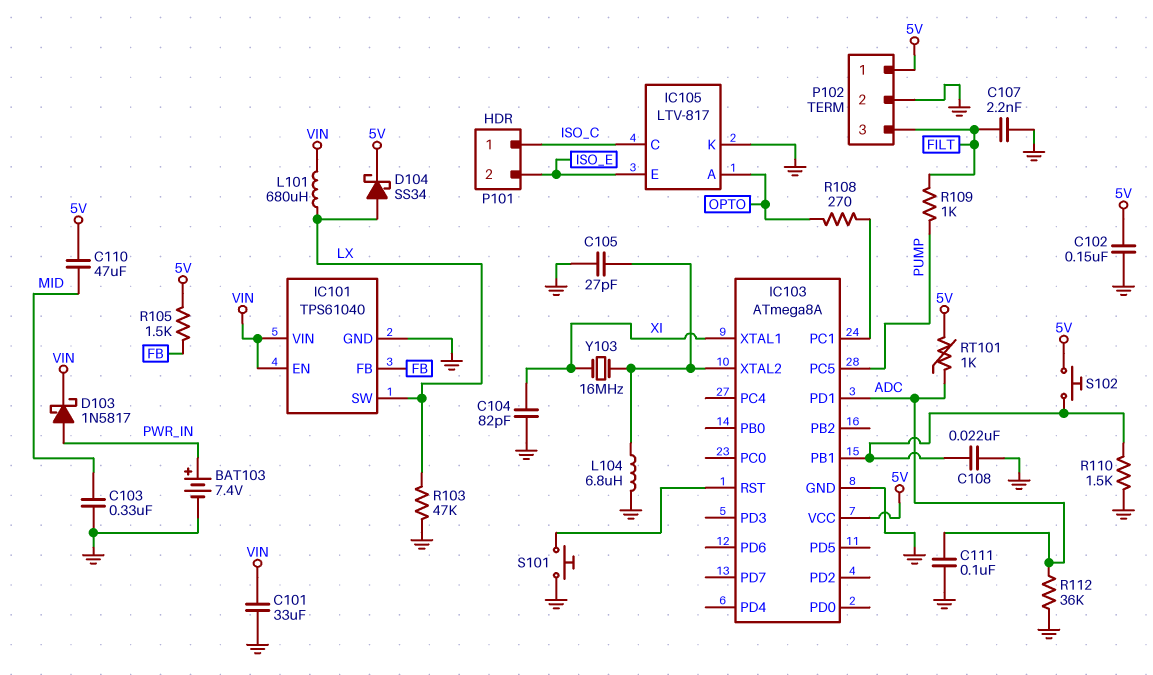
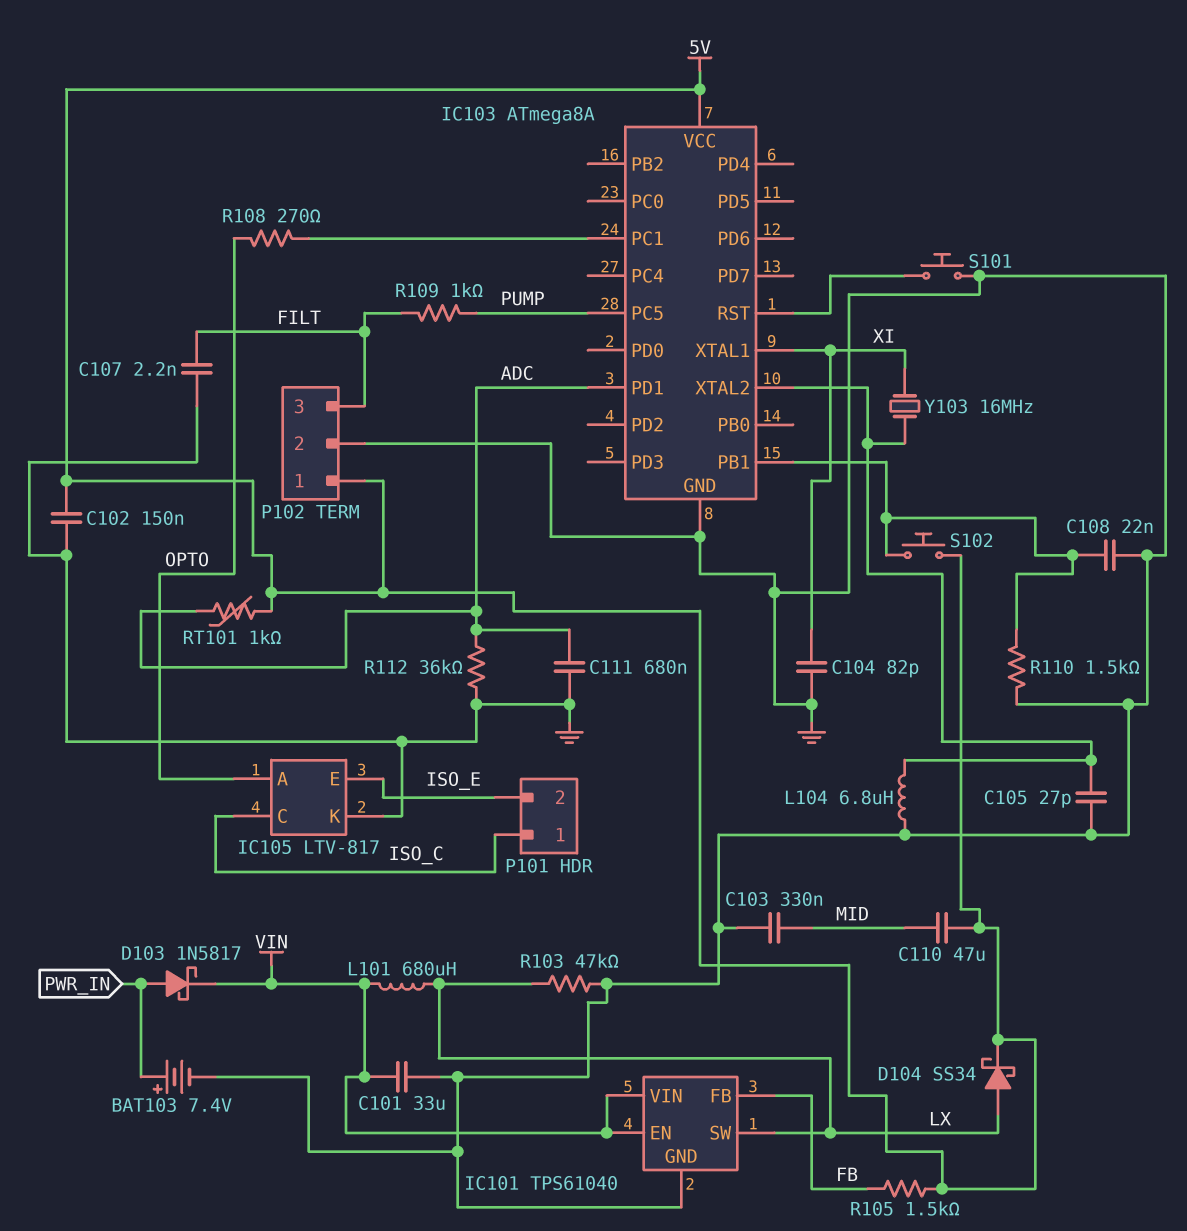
C111: 100nF (ADC, GND) -> 680nF (ADC, GND)

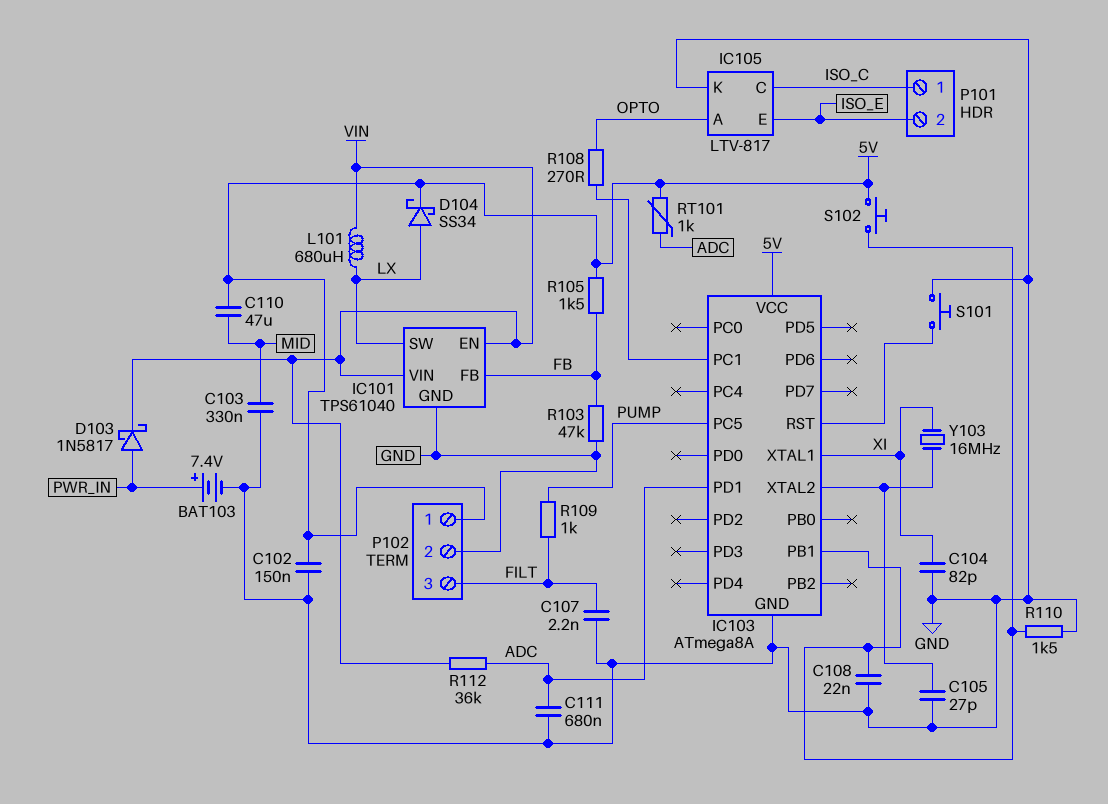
C101: 33uF (GND, VIN) -> none
L104: 6.8uH (GND, IC103/XTAL2) -> none
R103: 47k (GND, LX) -> 47k (FB, GND)
R112: 36k (ADC, GND) -> 36k (ADC, VIN)

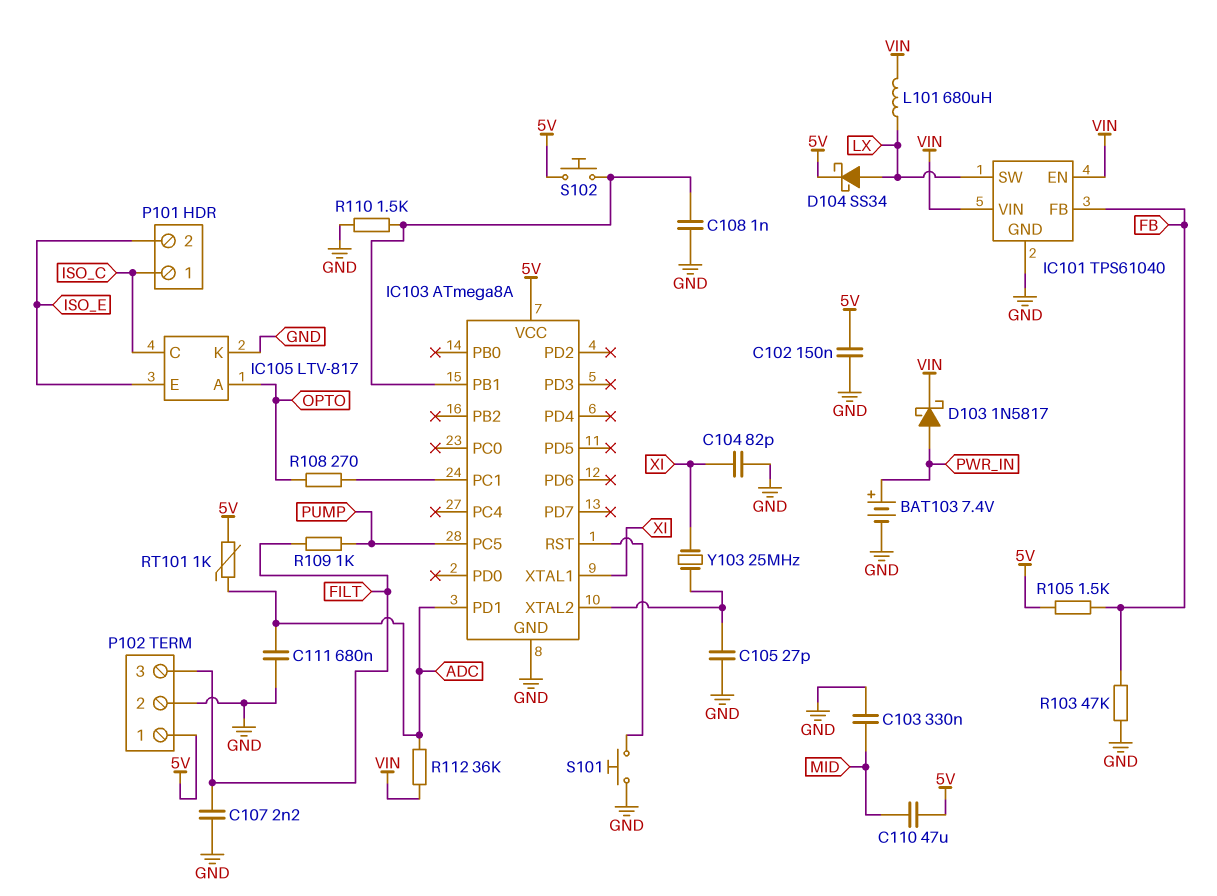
C108: 22nF (GND, IC103/PB1) -> 1nF (GND, IC103/PB1)
Y103: 16MHz (IC103/XTAL2, XI) -> 25MHz (IC103/XTAL2, XI)

